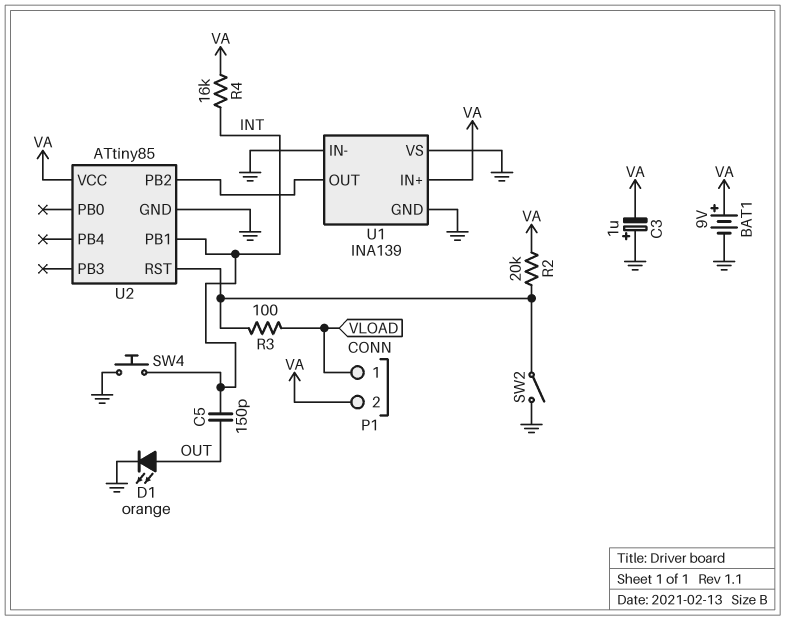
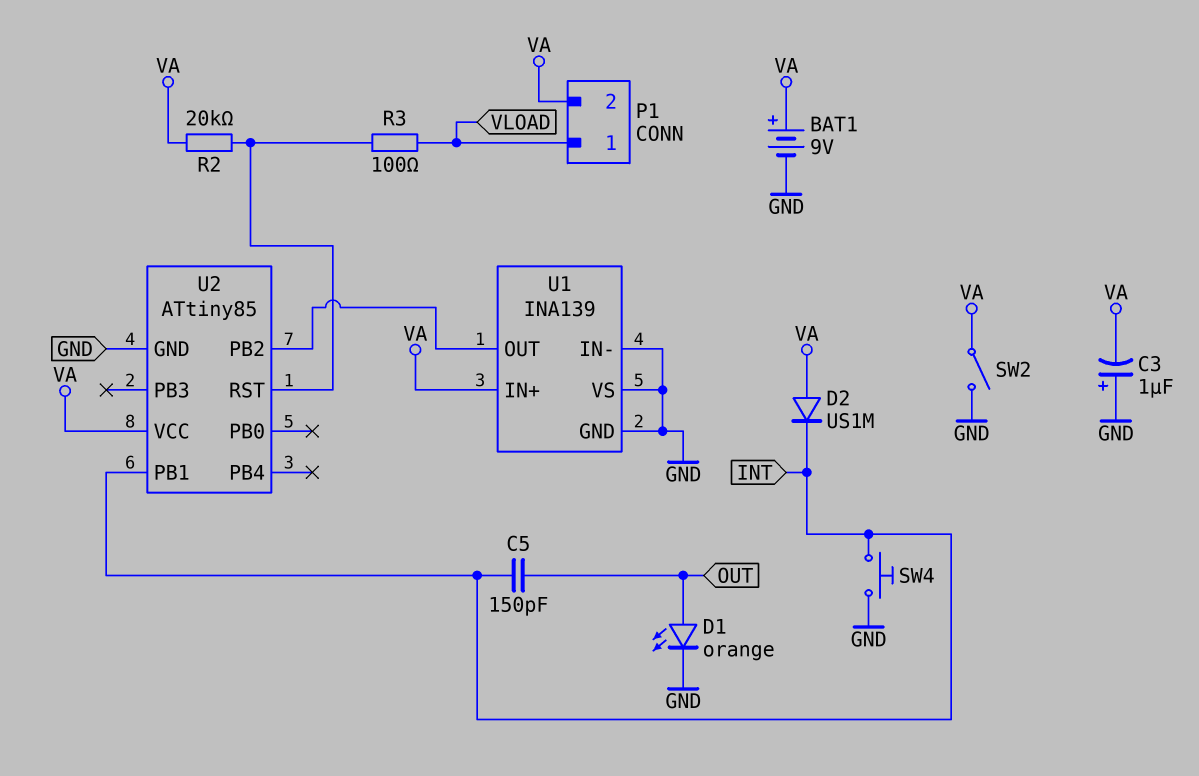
D2: none -> diode US1M (A VA, K INT)
R4: 16k (INT, VA) -> none
SW2: switch (GND, U2/RST) -> switch (GND, VA)

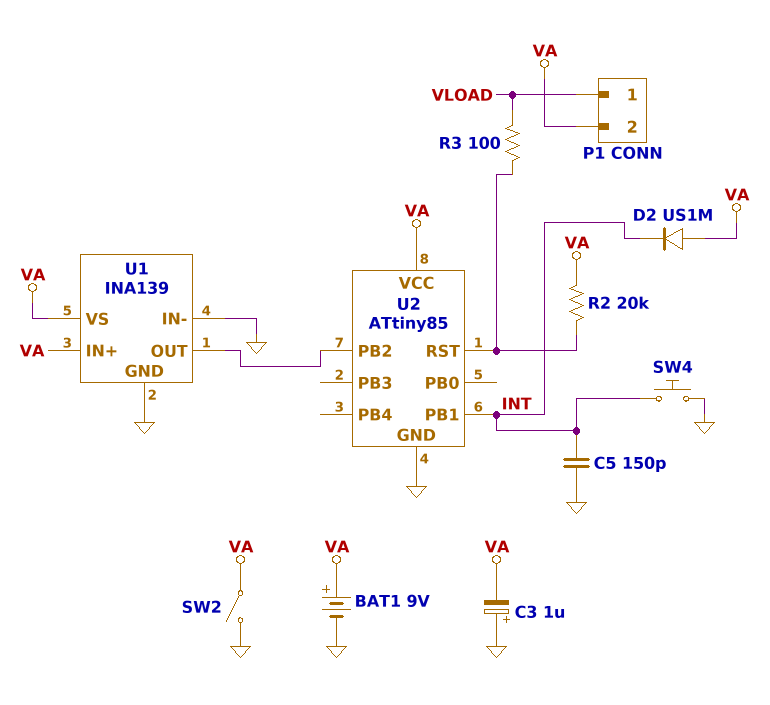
C5: 150pF (INT, OUT) -> 150pF (GND, INT)
D1: LED orange (A OUT, K GND) -> none
U1 pin VS: GND -> VA

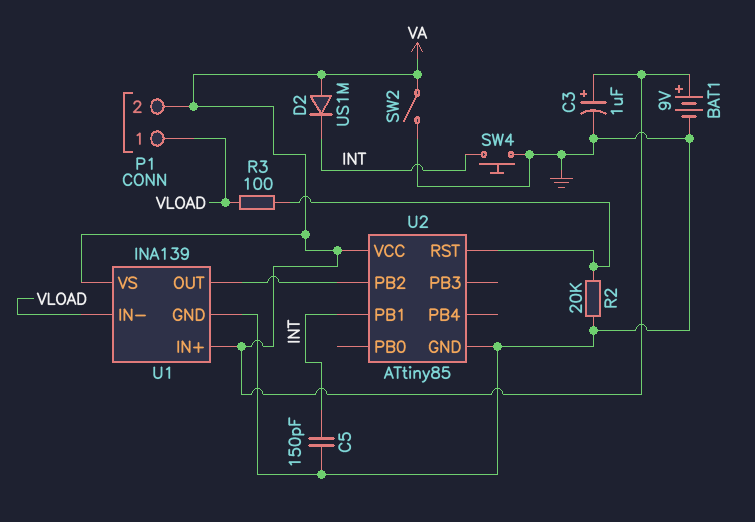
C3: 1uF (plus GND, minus VA) -> 1uF (plus VA, minus GND)
R2: 20k (U2/RST, VA) -> 20k (GND, U2/RST)
U1 pin IN-: GND -> VLOAD

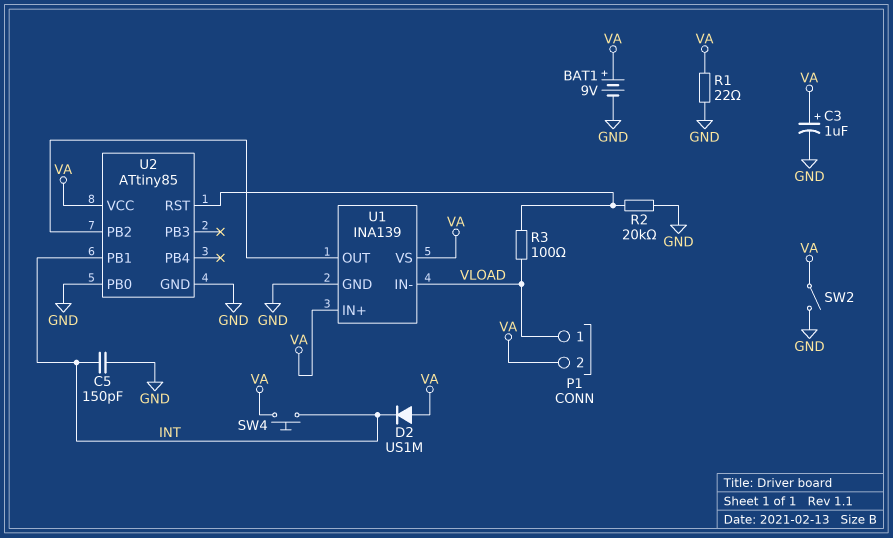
R1: none -> 22 (GND, VA)
SW4: button (GND, INT) -> button (INT, VA)
U2 pin PB0: none -> GND

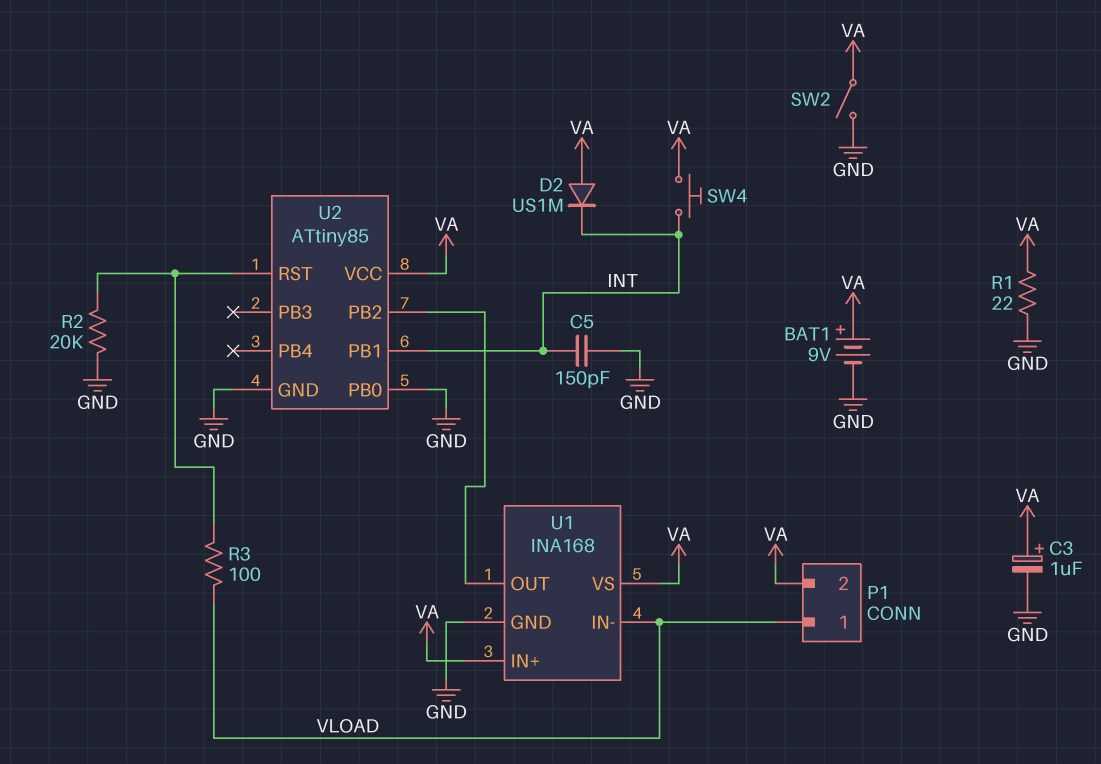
U1: INA139 -> INA168

